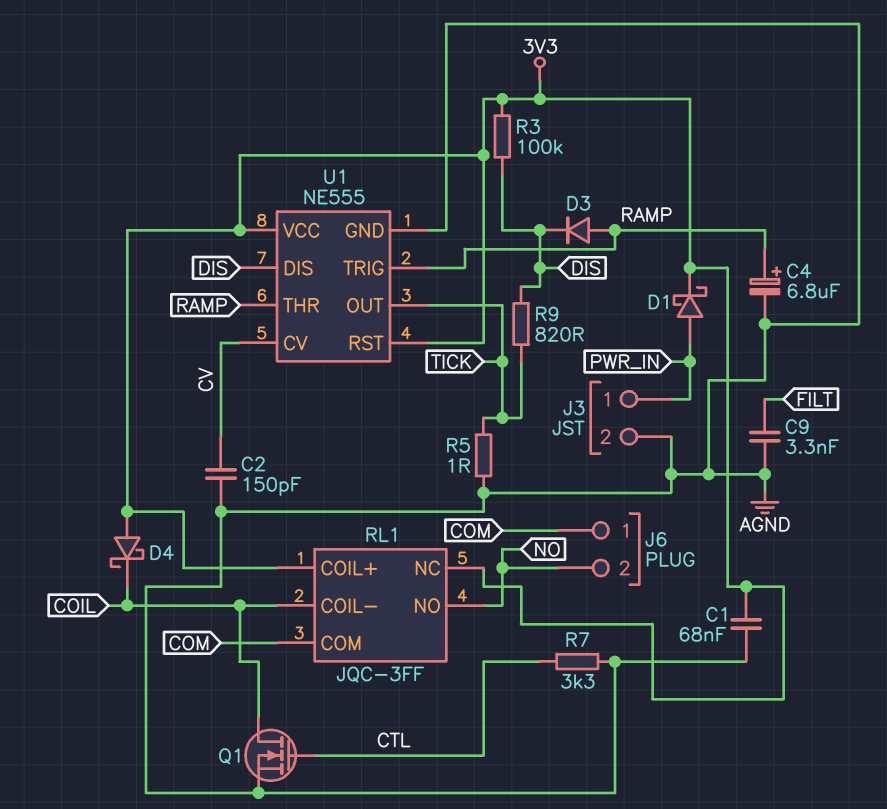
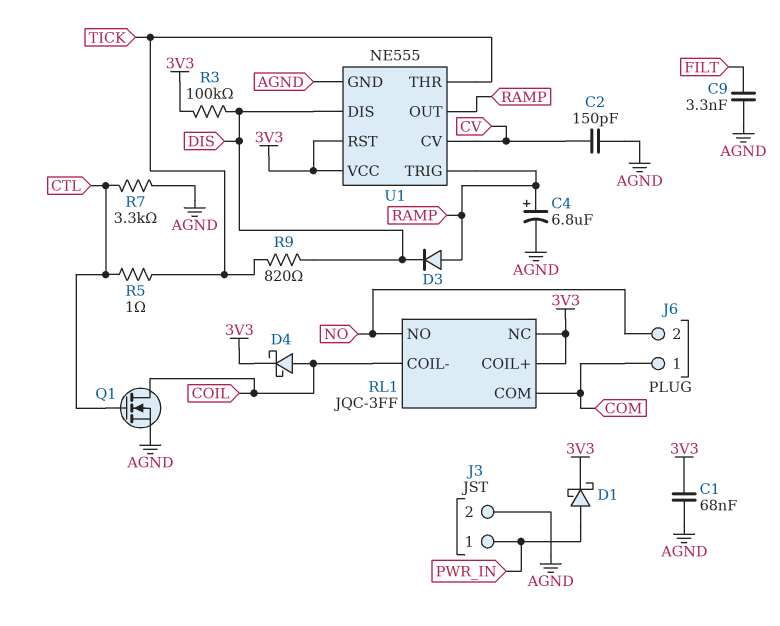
D4: schottky (A 3V3, K COIL) -> schottky (A COIL, K 3V3)
R5: 1 (AGND, TICK) -> 1 (CTL, TICK)
U1 pin OUT: TICK -> RAMP
U1 pin THR: RAMP -> TICK

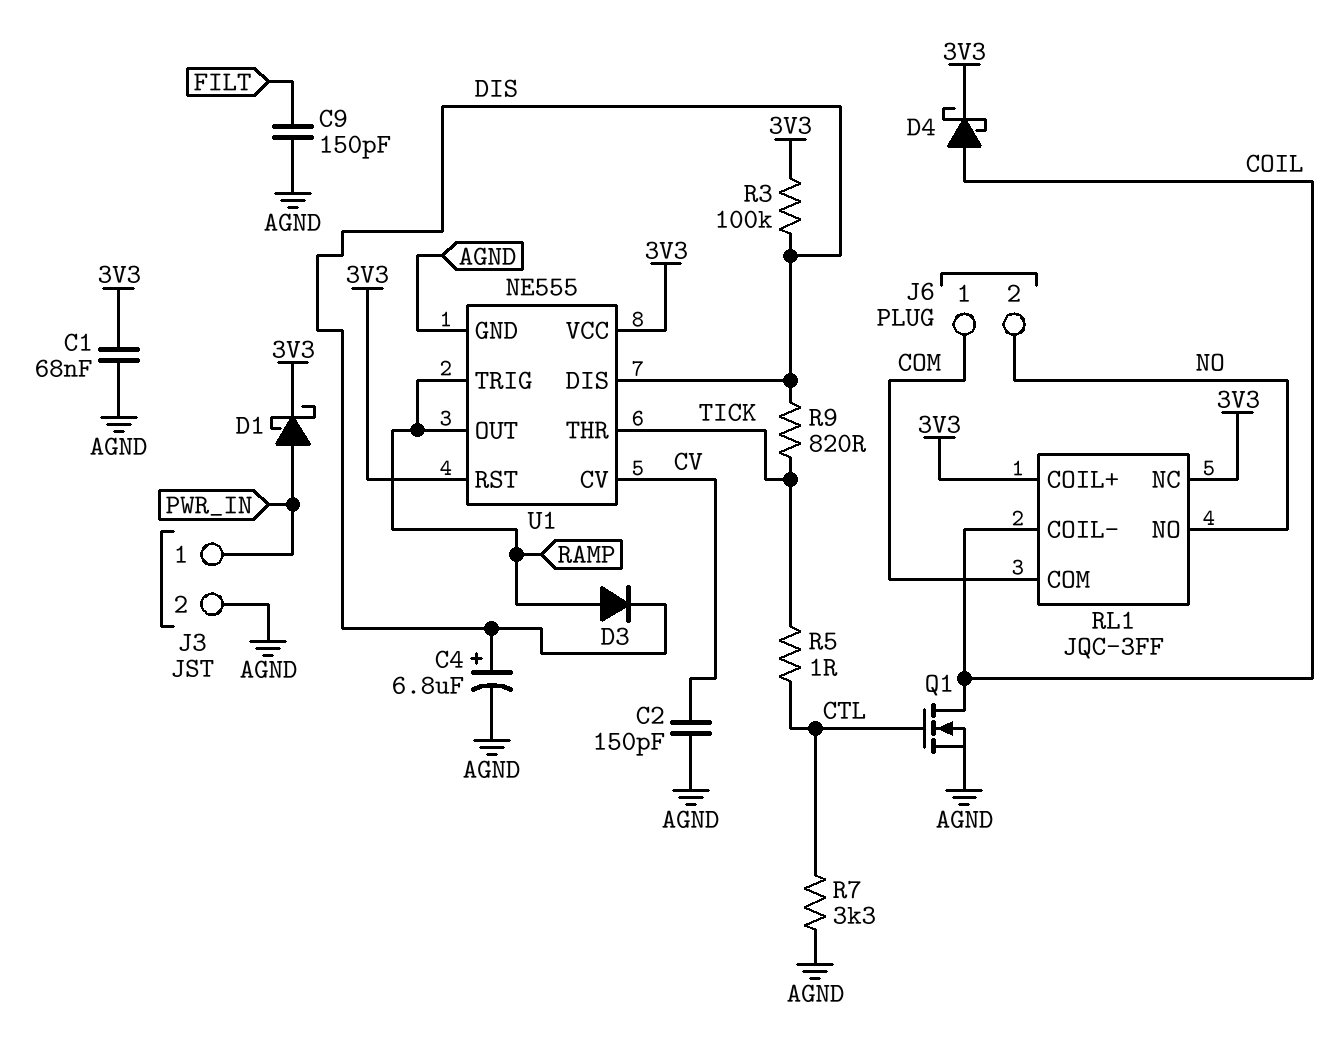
C4: 6.8uF (plus RAMP, minus AGND) -> 6.8uF (plus DIS, minus AGND)
C9: 3.3nF (AGND, FILT) -> 150pF (AGND, FILT)

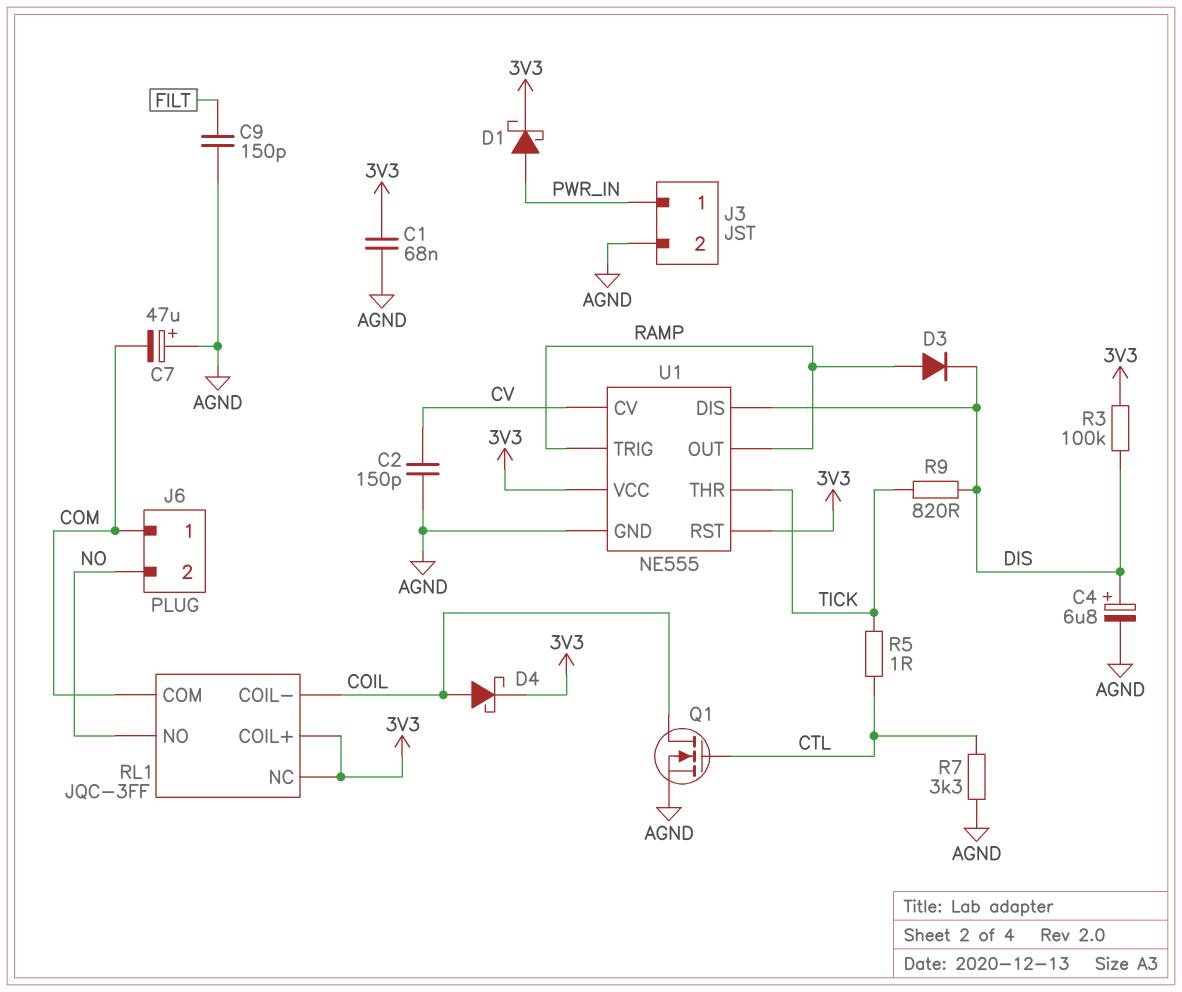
C7: none -> 47uF (plus AGND, minus COM)

